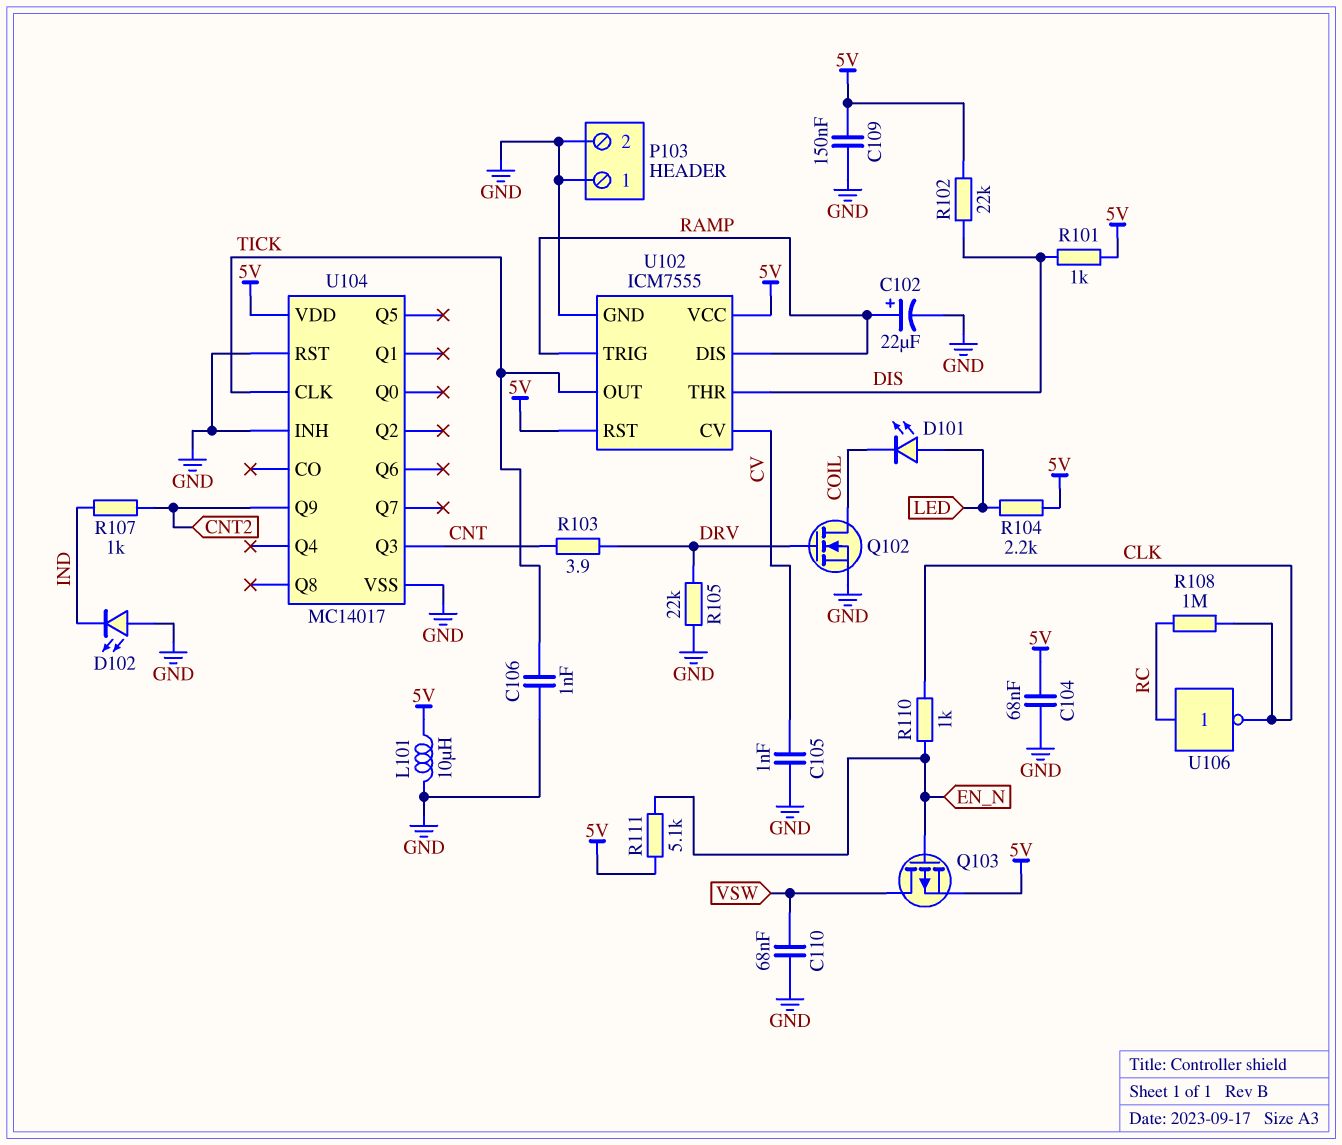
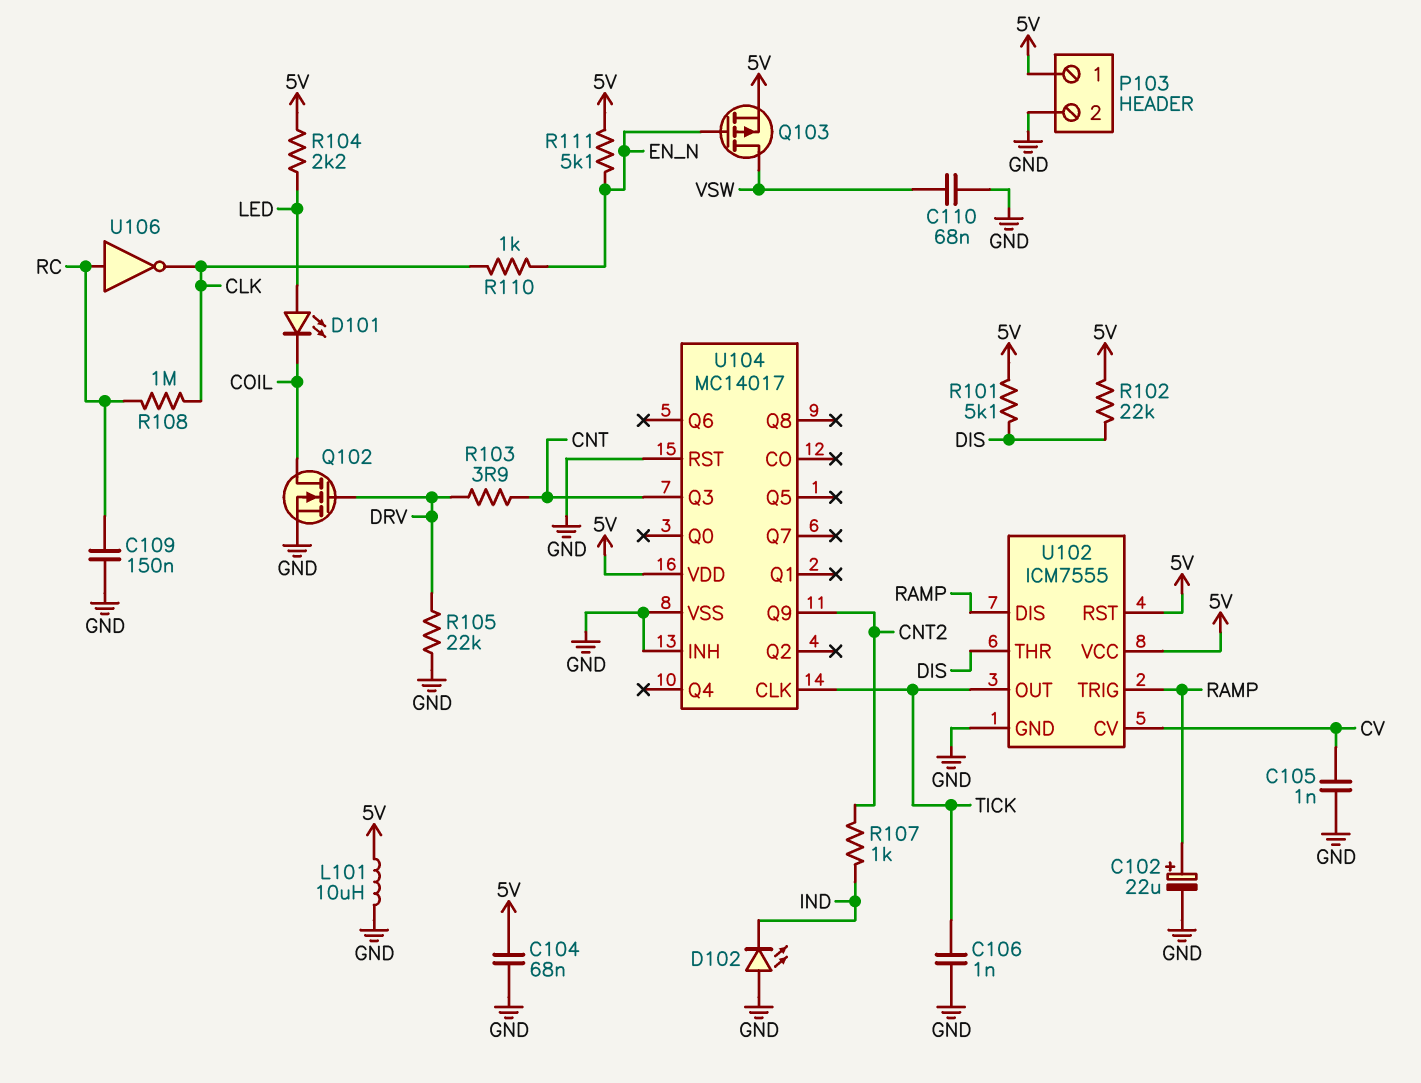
C109: 150nF (5V, GND) -> 150nF (GND, RC)
P103 pin 1: GND -> 5V
R101: 1k (5V, DIS) -> 5.1k (5V, DIS)

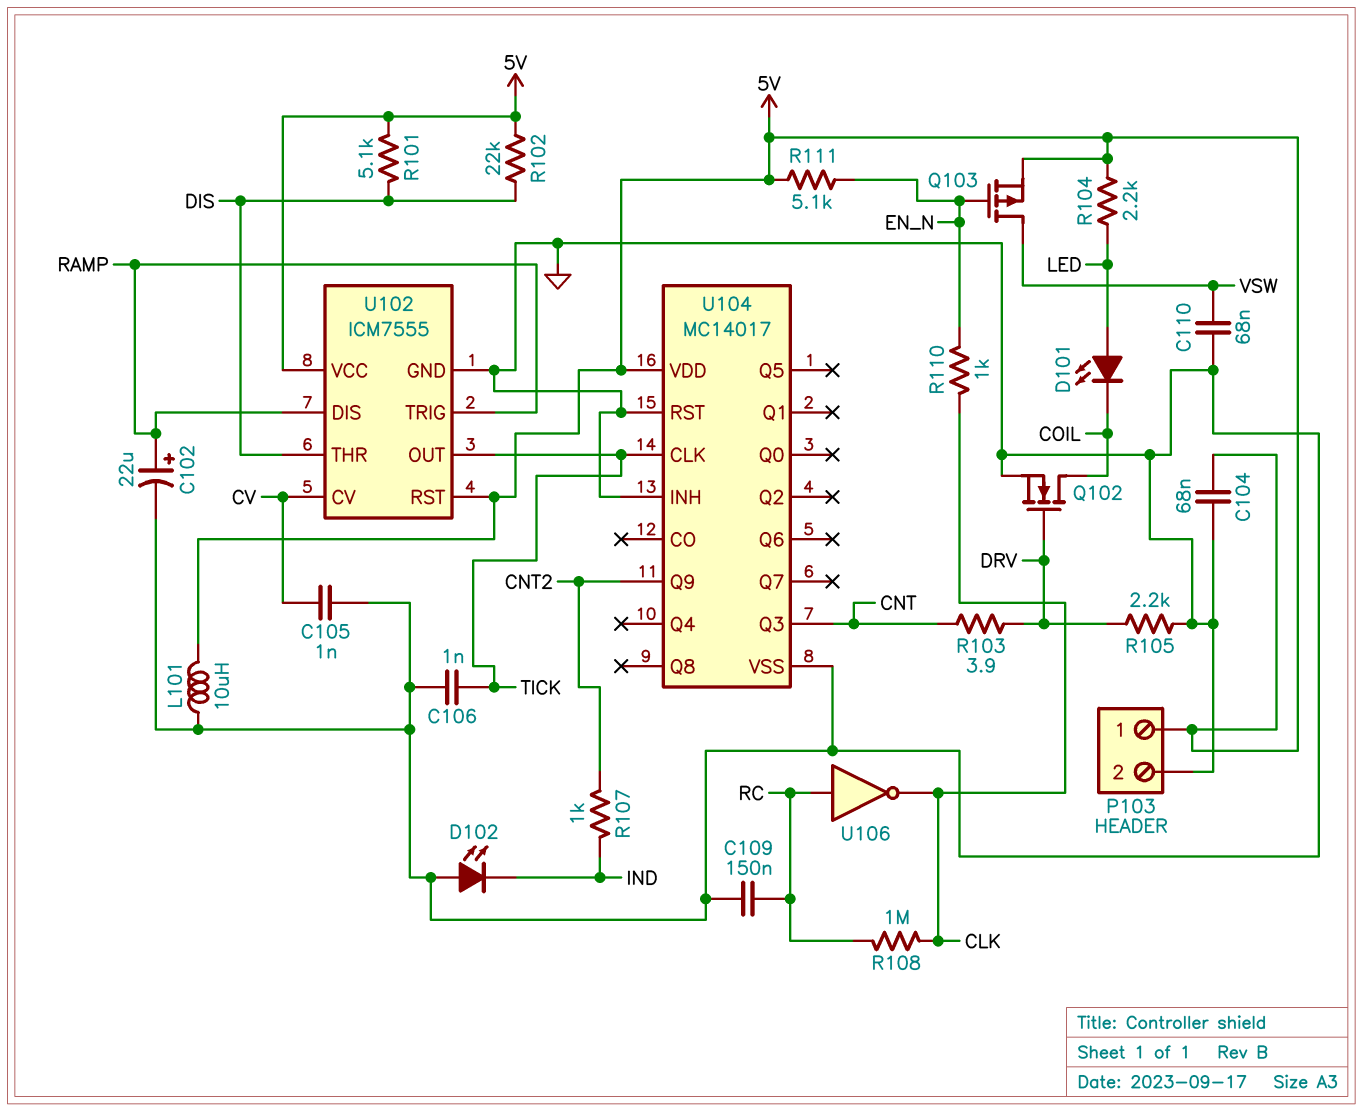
R105: 22k (DRV, GND) -> 2.2k (DRV, GND)

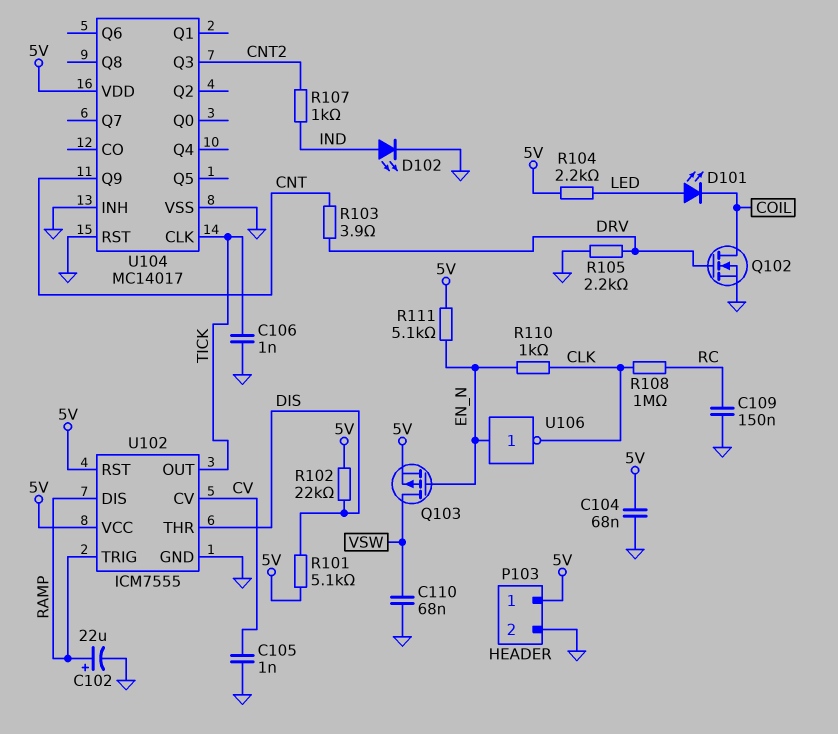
D102: LED (A GND, K IND) -> LED (A IND, K GND)
L101: 10uH (5V, GND) -> none
U104 pin Q3: CNT -> CNT2
U104 pin Q9: CNT2 -> CNT
U106: NOT (in RC, out CLK) -> NOT (in EN_N, out CLK)

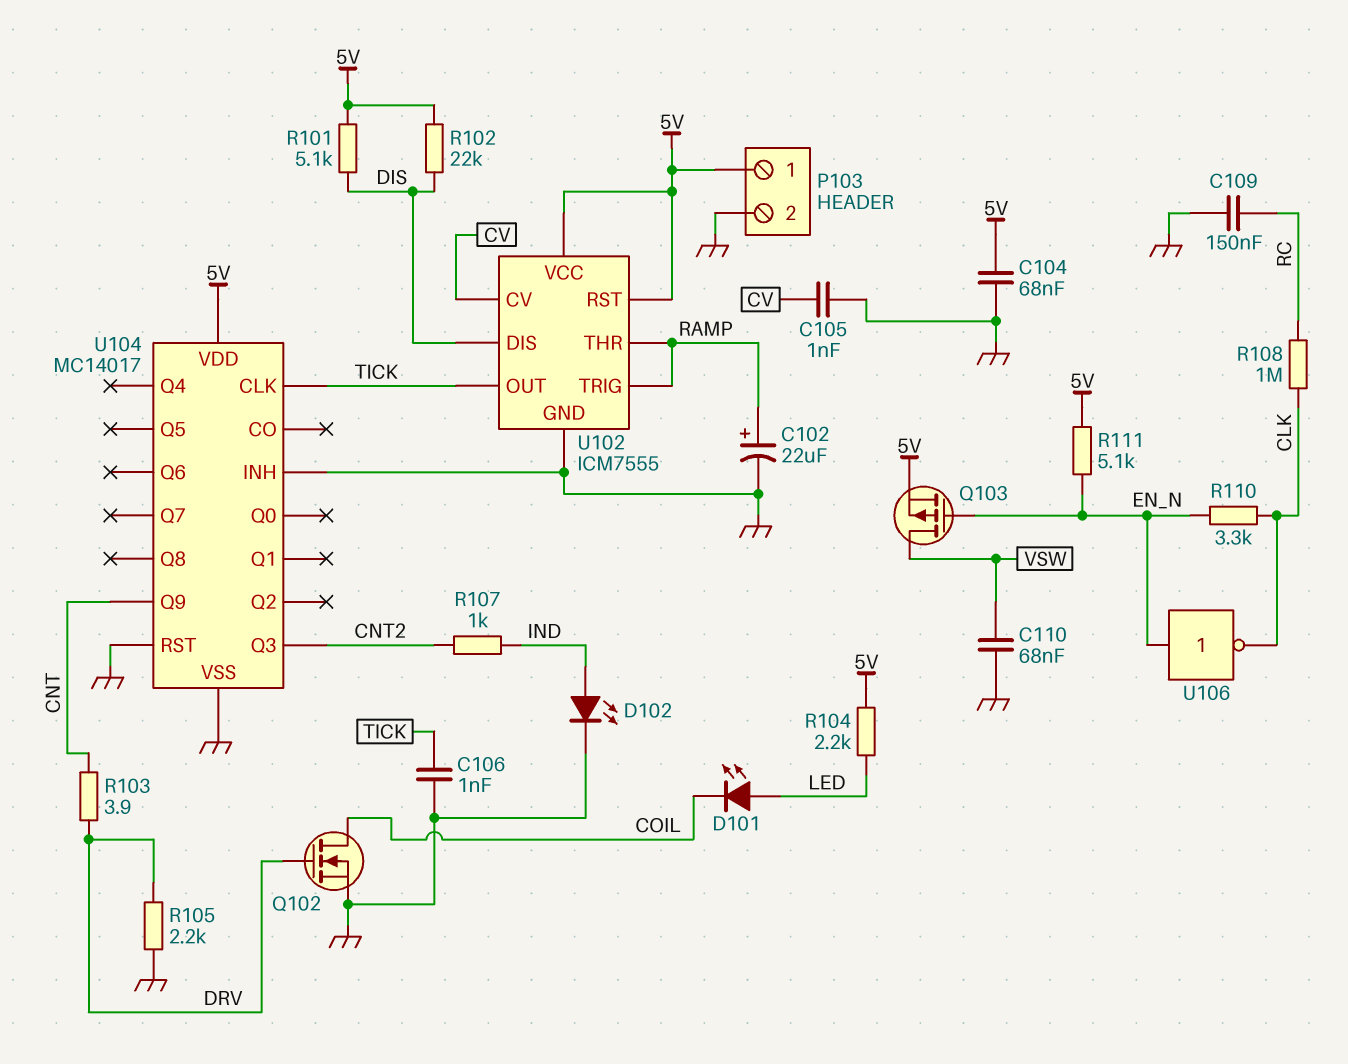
R110: 1k (CLK, EN_N) -> 3.3k (CLK, EN_N)
U102 pin DIS: RAMP -> DIS
U102 pin THR: DIS -> RAMP

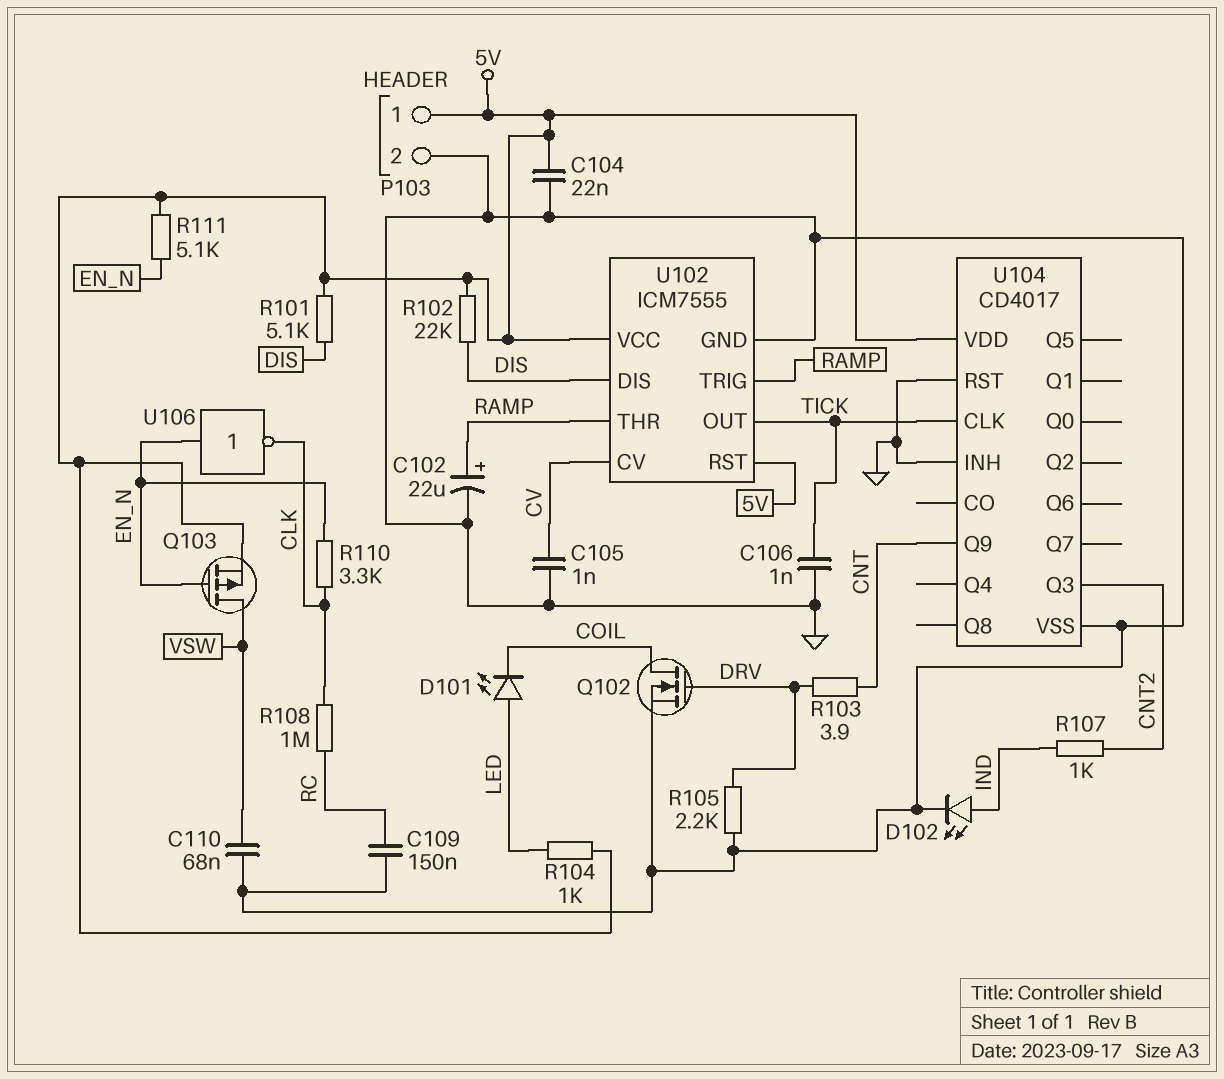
C104: 68nF (5V, GND) -> 22nF (5V, GND)
R104: 2.2k (5V, LED) -> 1k (5V, LED)
U104: MC14017 -> CD4017

